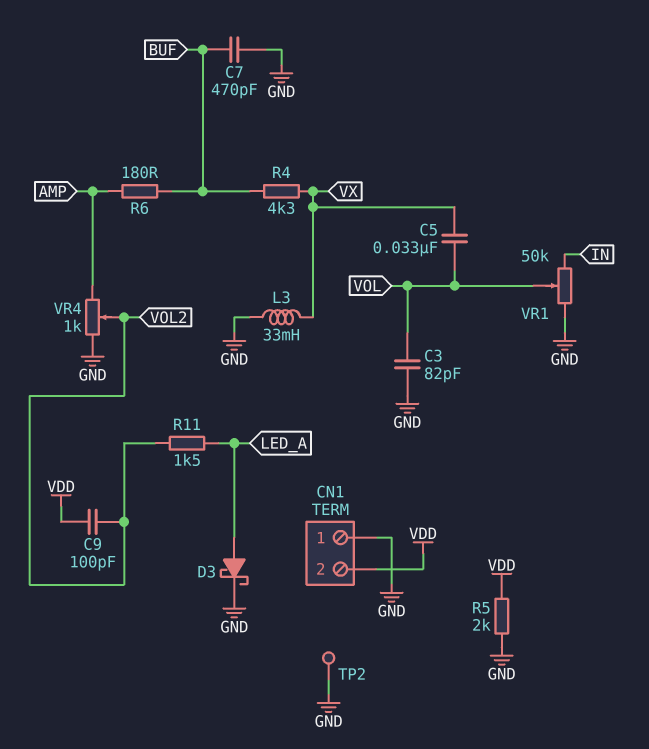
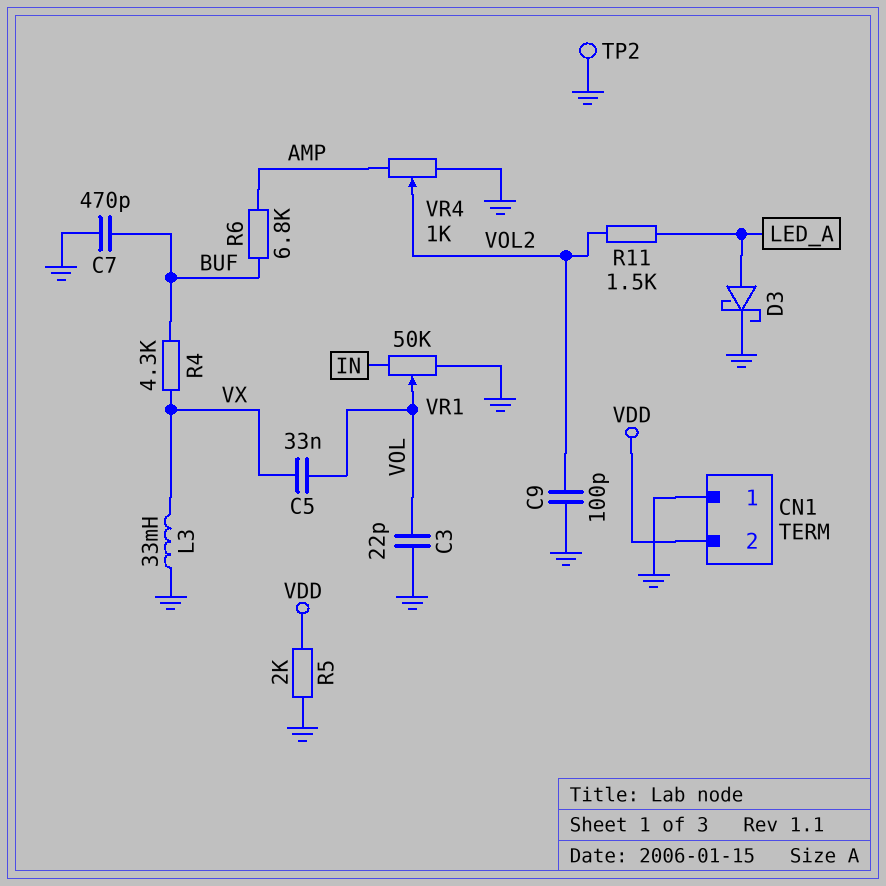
C3: 82pF (GND, VOL) -> 22pF (GND, VOL)
C9: 100pF (VDD, VOL2) -> 100pF (GND, VOL2)
R6: 180 (AMP, BUF) -> 6.8k (AMP, BUF)

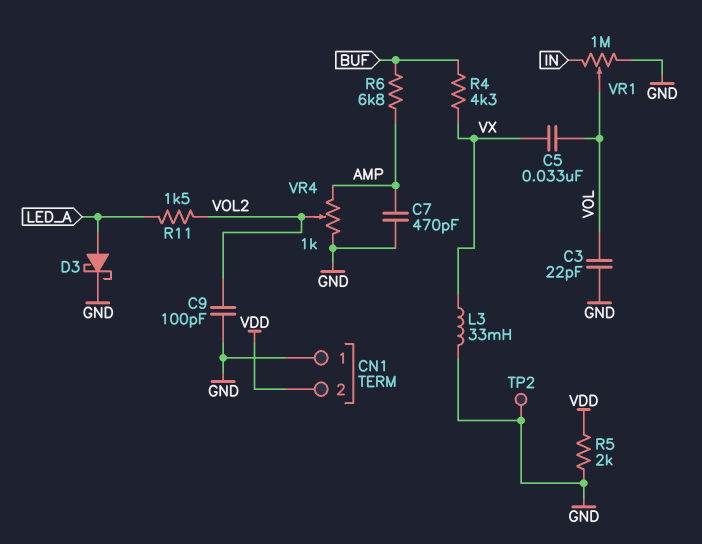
C7: 470pF (BUF, GND) -> 470pF (AMP, GND)
VR1: 50k (GND, IN, wiper VOL) -> 1M (GND, IN, wiper VOL)

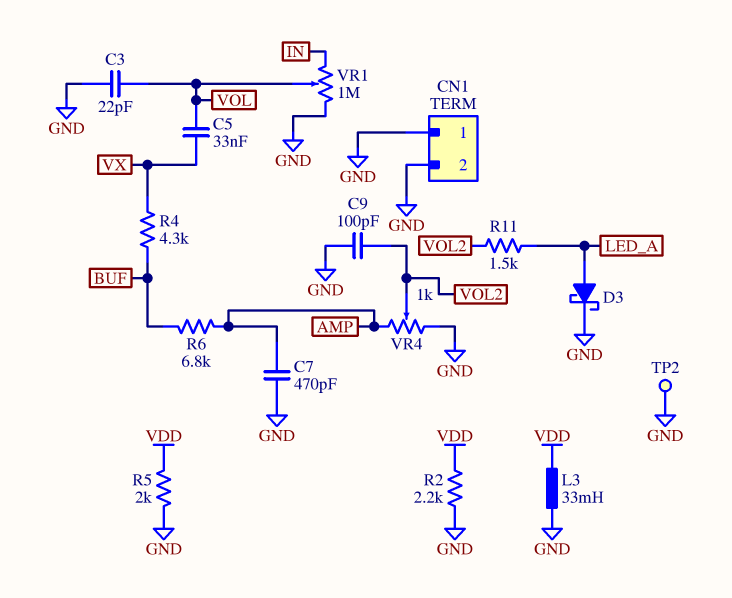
CN1 pin 2: VDD -> GND
L3: 33mH (GND, VX) -> 33mH (GND, VDD)
R2: none -> 2.2k (GND, VDD)

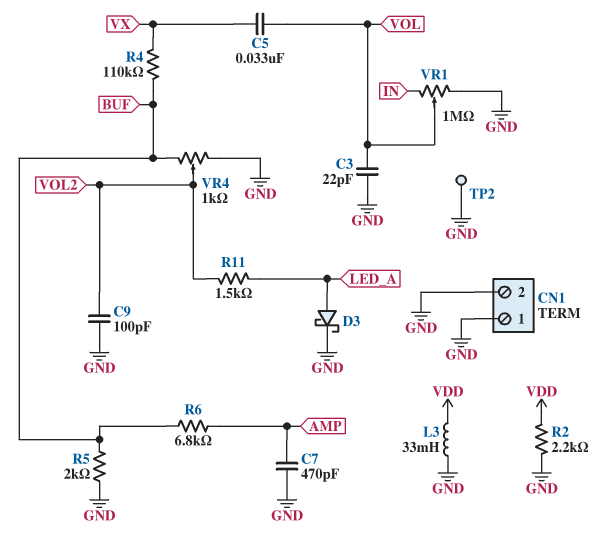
R4: 4.3k (BUF, VX) -> 110k (BUF, VX)
R5: 2k (GND, VDD) -> 2k (BUF, GND)
VR4: 1k (AMP, GND, wiper VOL2) -> 1k (BUF, GND, wiper VOL2)

